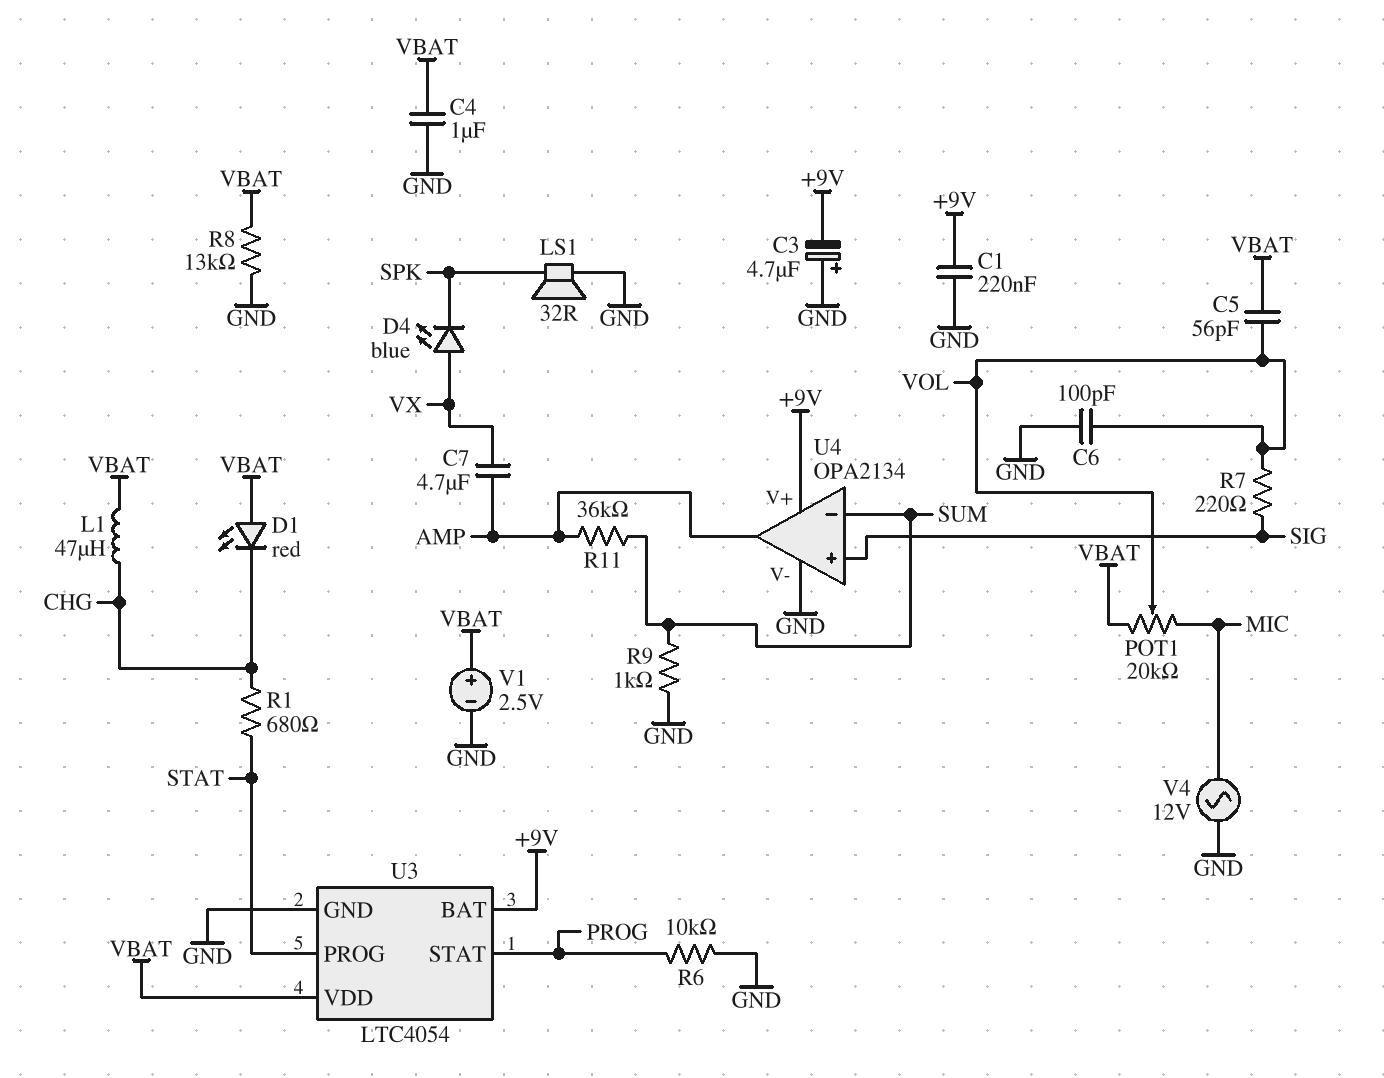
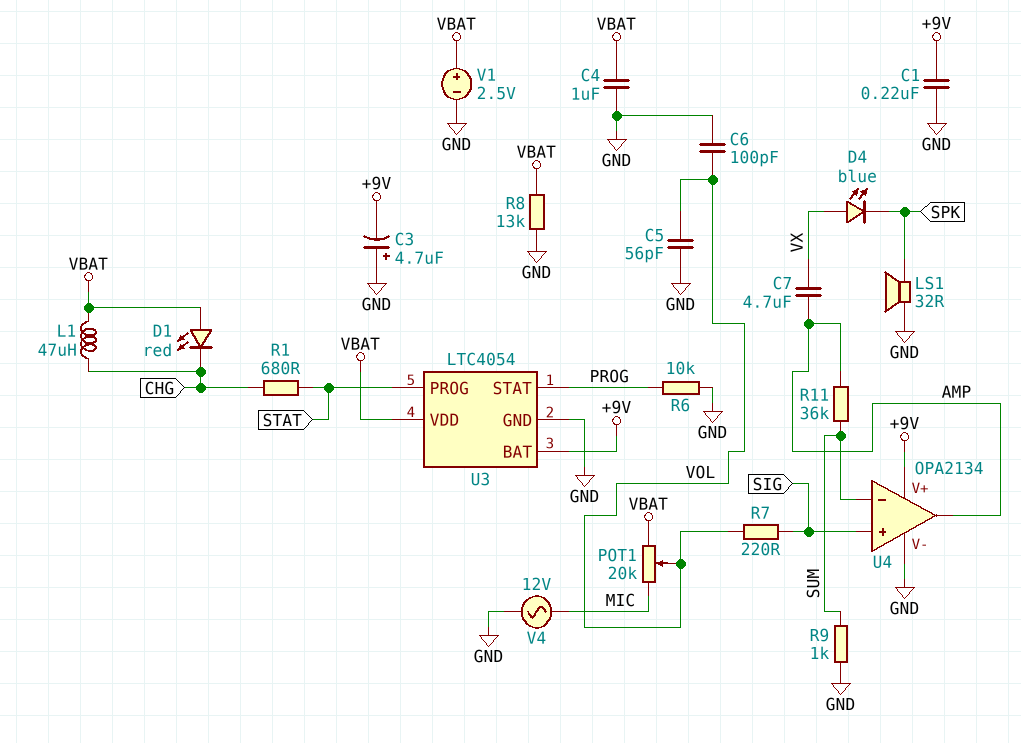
C5: 56pF (VBAT, VOL) -> 56pF (GND, VOL)

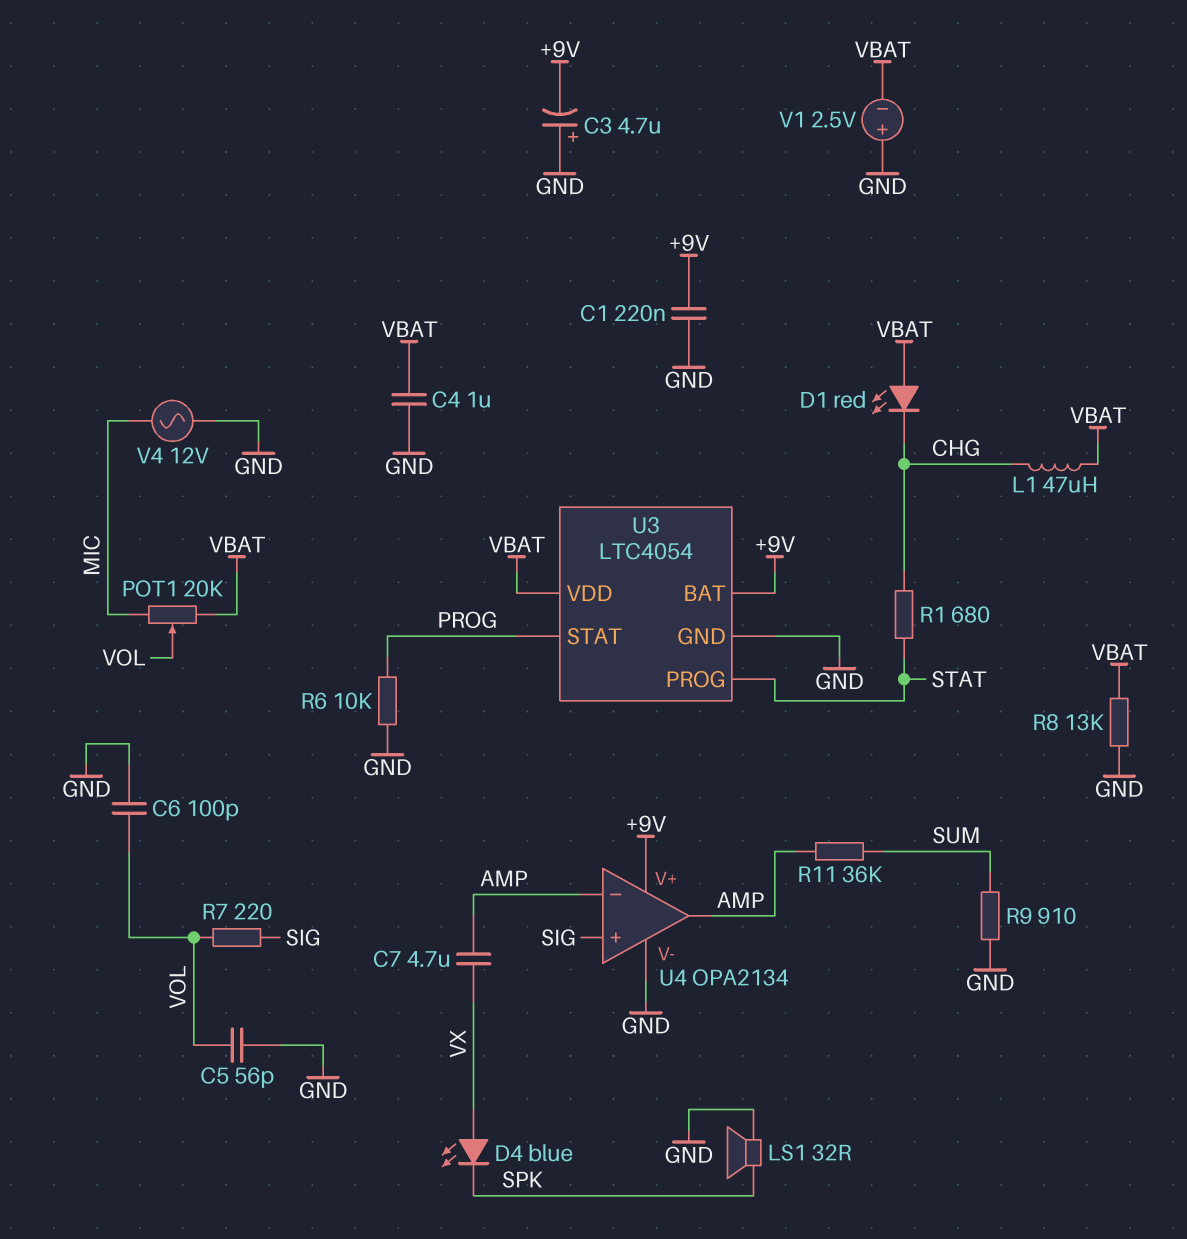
R9: 1k (GND, SUM) -> 910 (GND, SUM)
U4 pin in-: SUM -> AMP
V1: 2.5V (plus VBAT, minus GND) -> 2.5V (plus GND, minus VBAT)

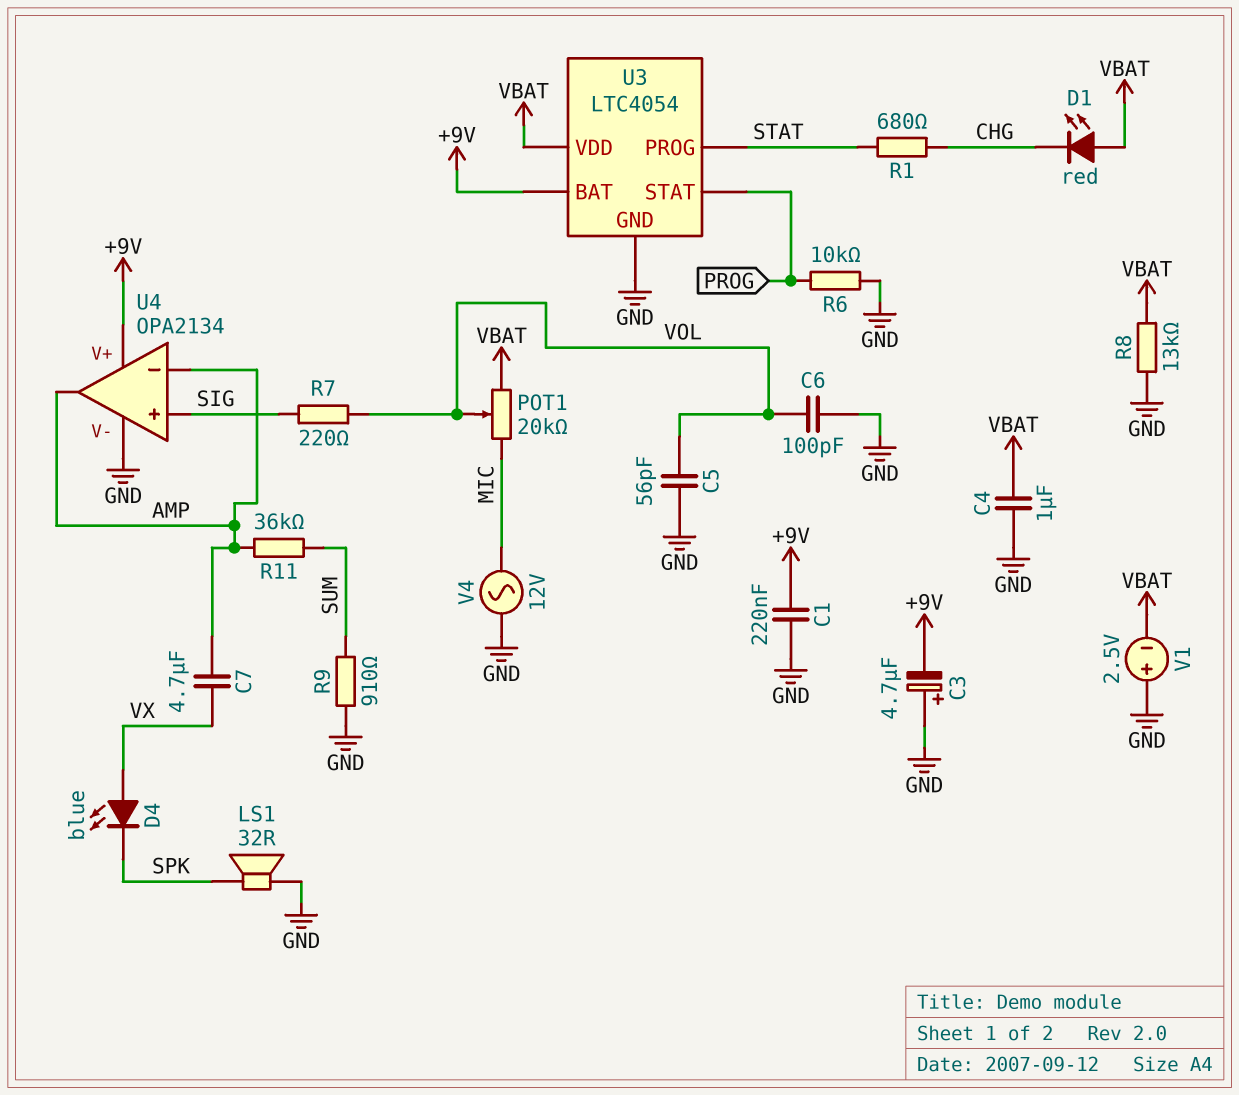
L1: 47uH (CHG, VBAT) -> none

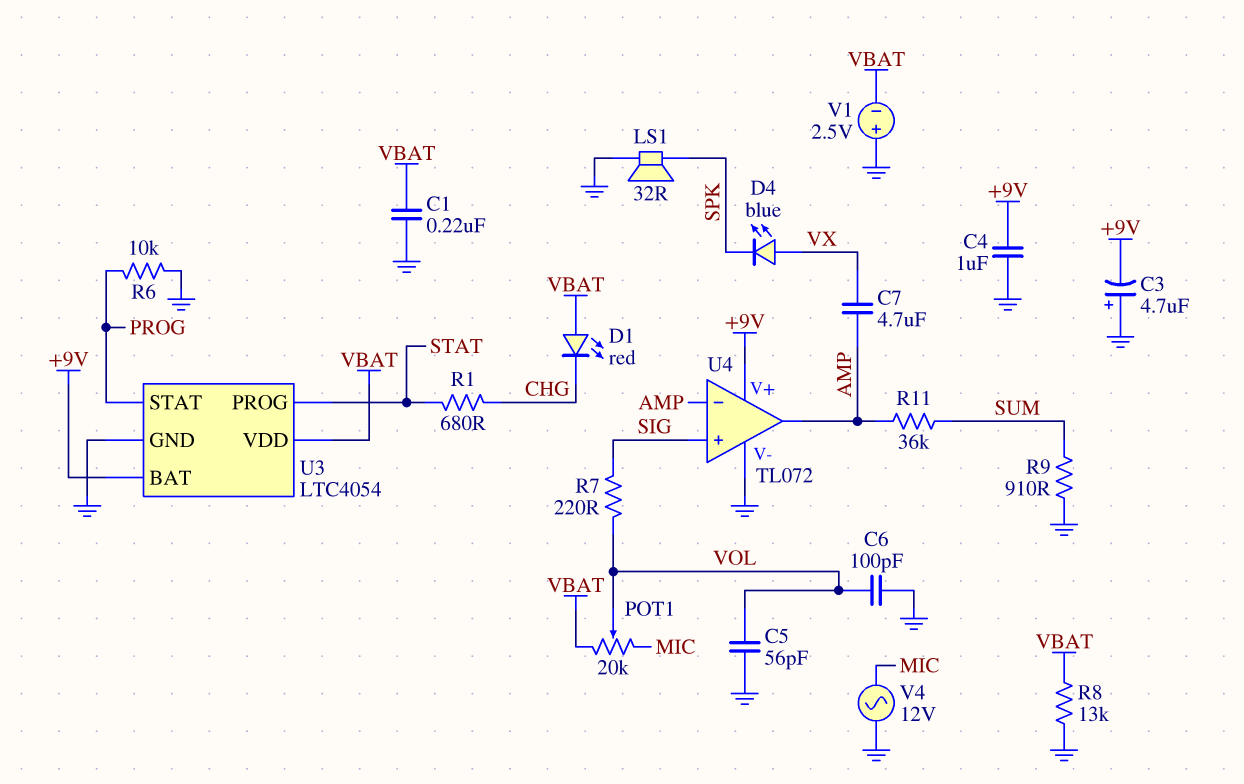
C1: 220nF (+9V, GND) -> 220nF (GND, VBAT)
C4: 1uF (GND, VBAT) -> 1uF (+9V, GND)
U4: OPA2134 -> TL072

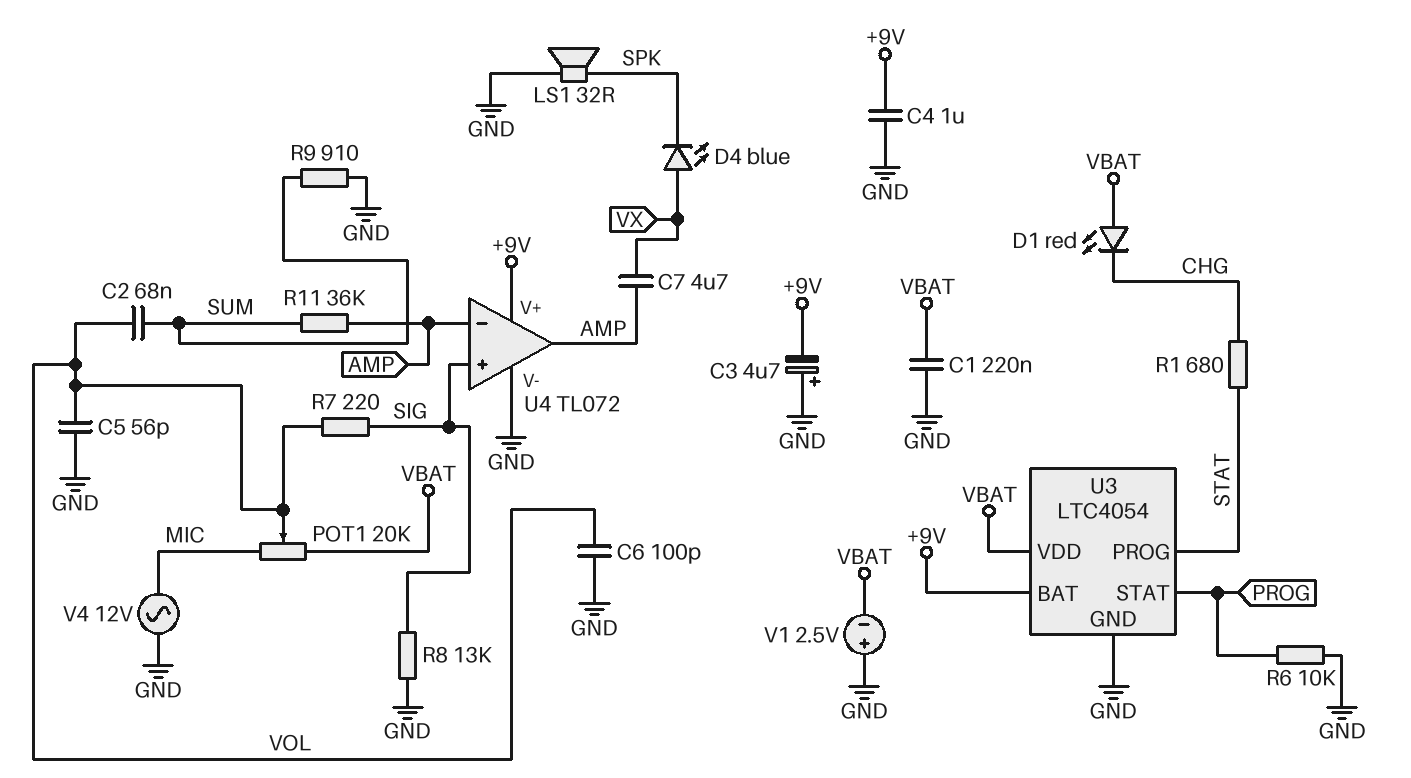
C2: none -> 68nF (SUM, VOL)
R8: 13k (GND, VBAT) -> 13k (GND, SIG)

